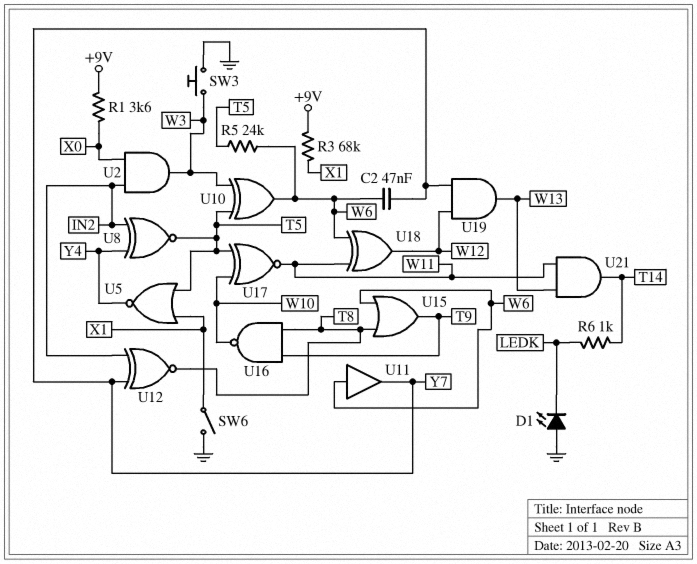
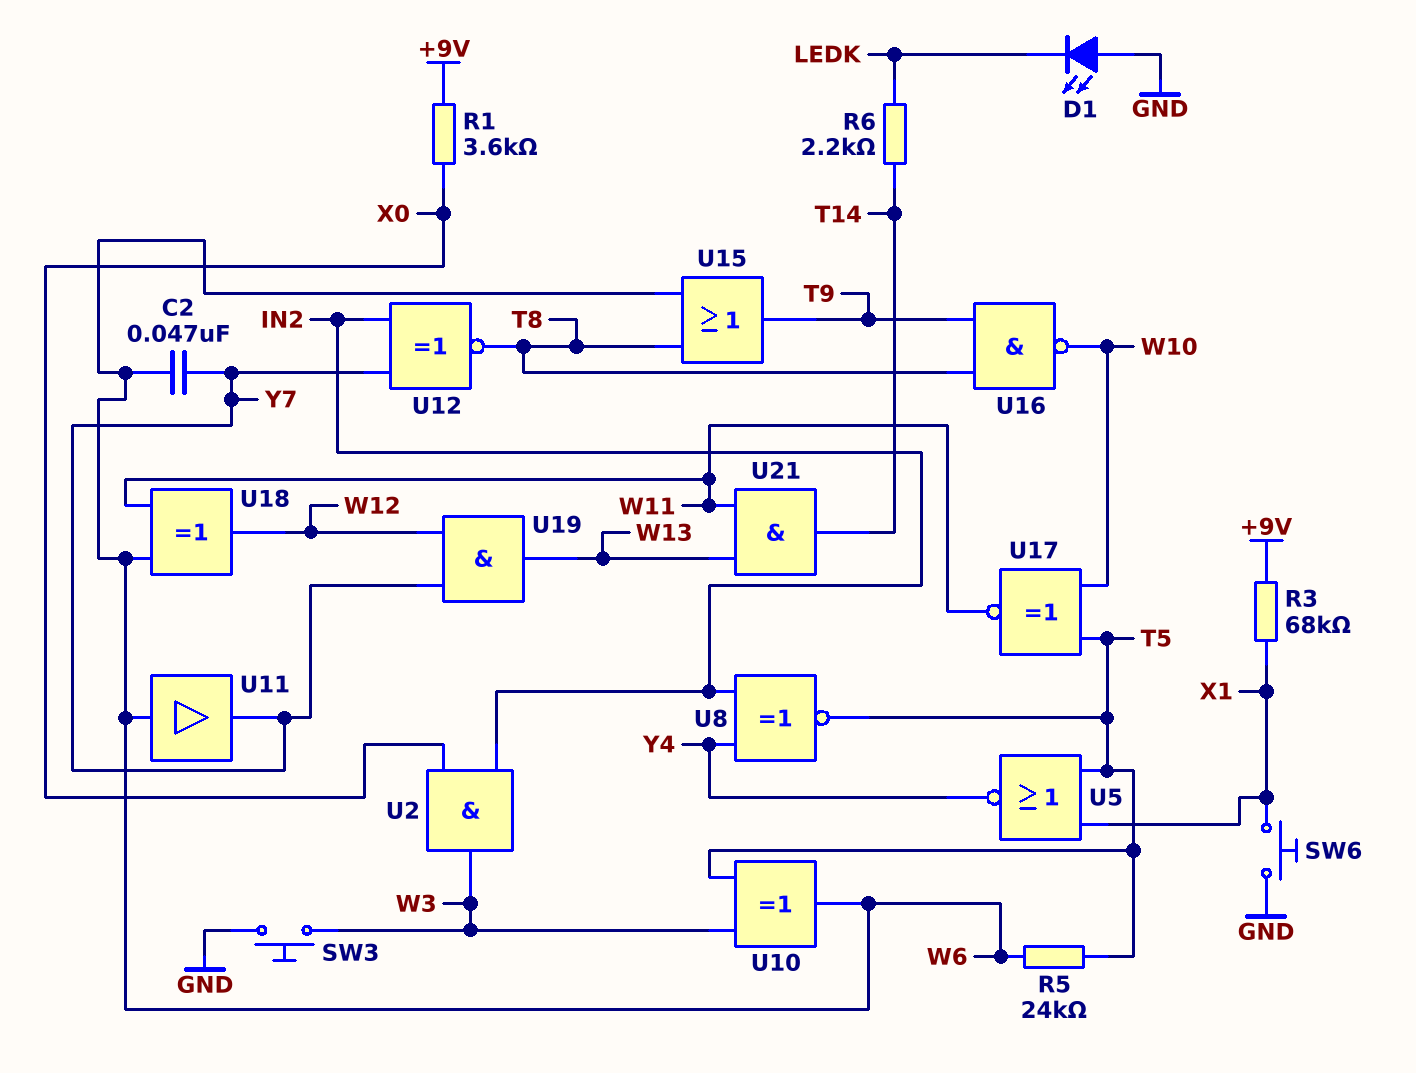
R6: 1k (LEDK, T14) -> 2.2k (LEDK, T14)
SW6: switch (GND, X1) -> button (GND, X1)

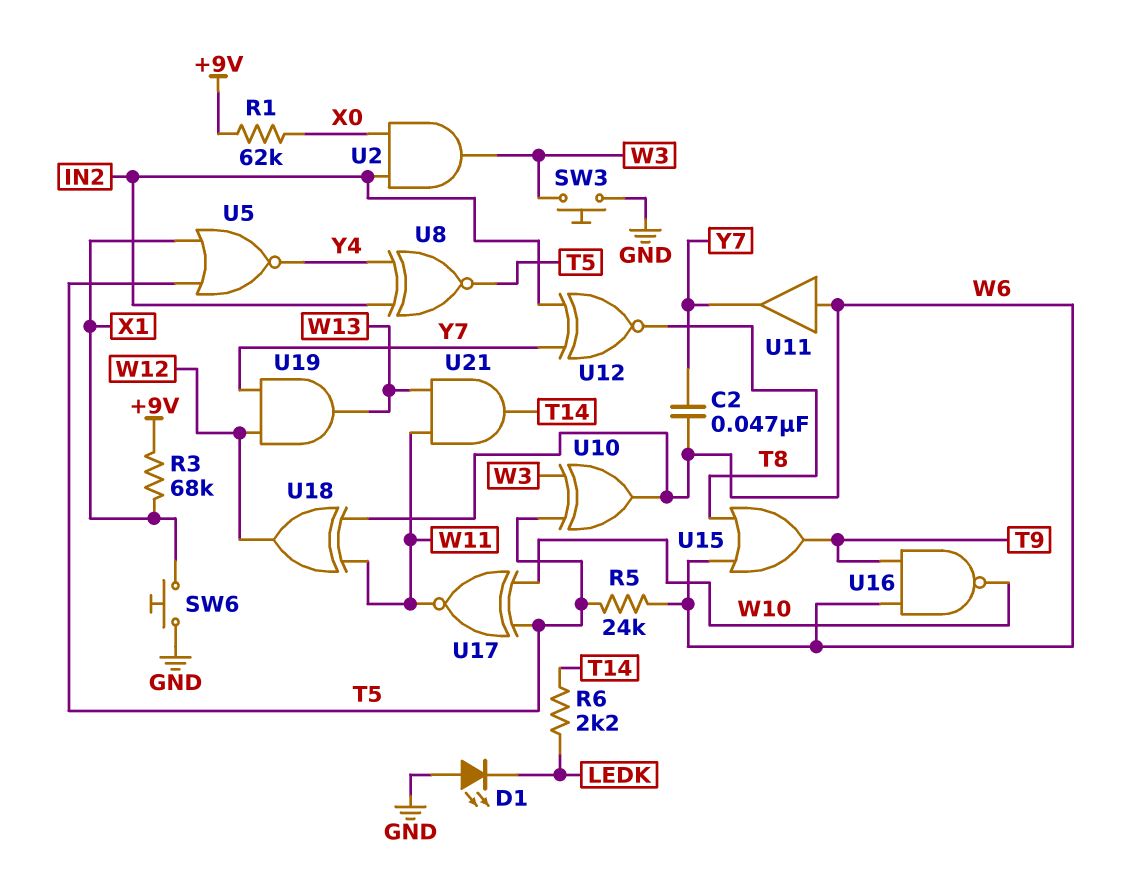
R1: 3.6k (+9V, X0) -> 62k (+9V, X0)
U16: NAND (in T8, in T9, out W10) -> NAND (in T9, in W6, out W10)

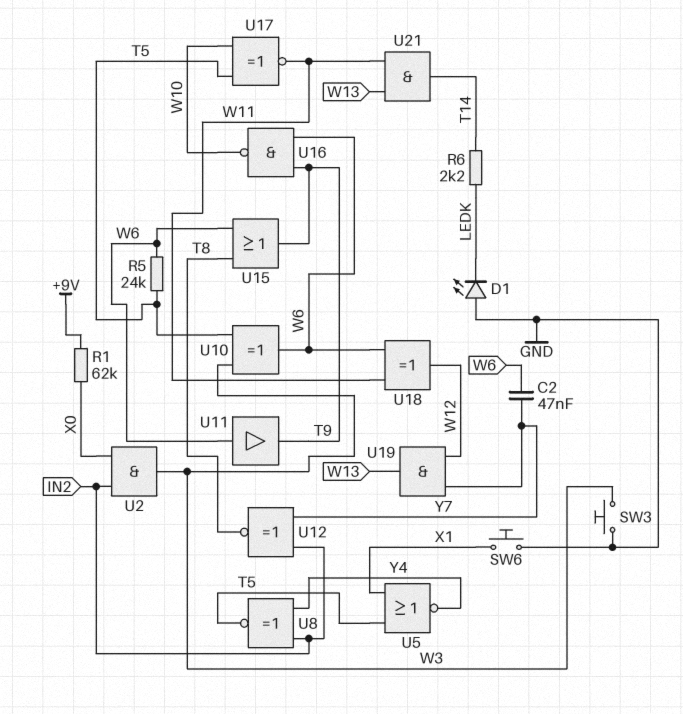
R3: 68k (+9V, X1) -> none
U11: buffer (in W6, out Y7) -> buffer (in W6, out T9)

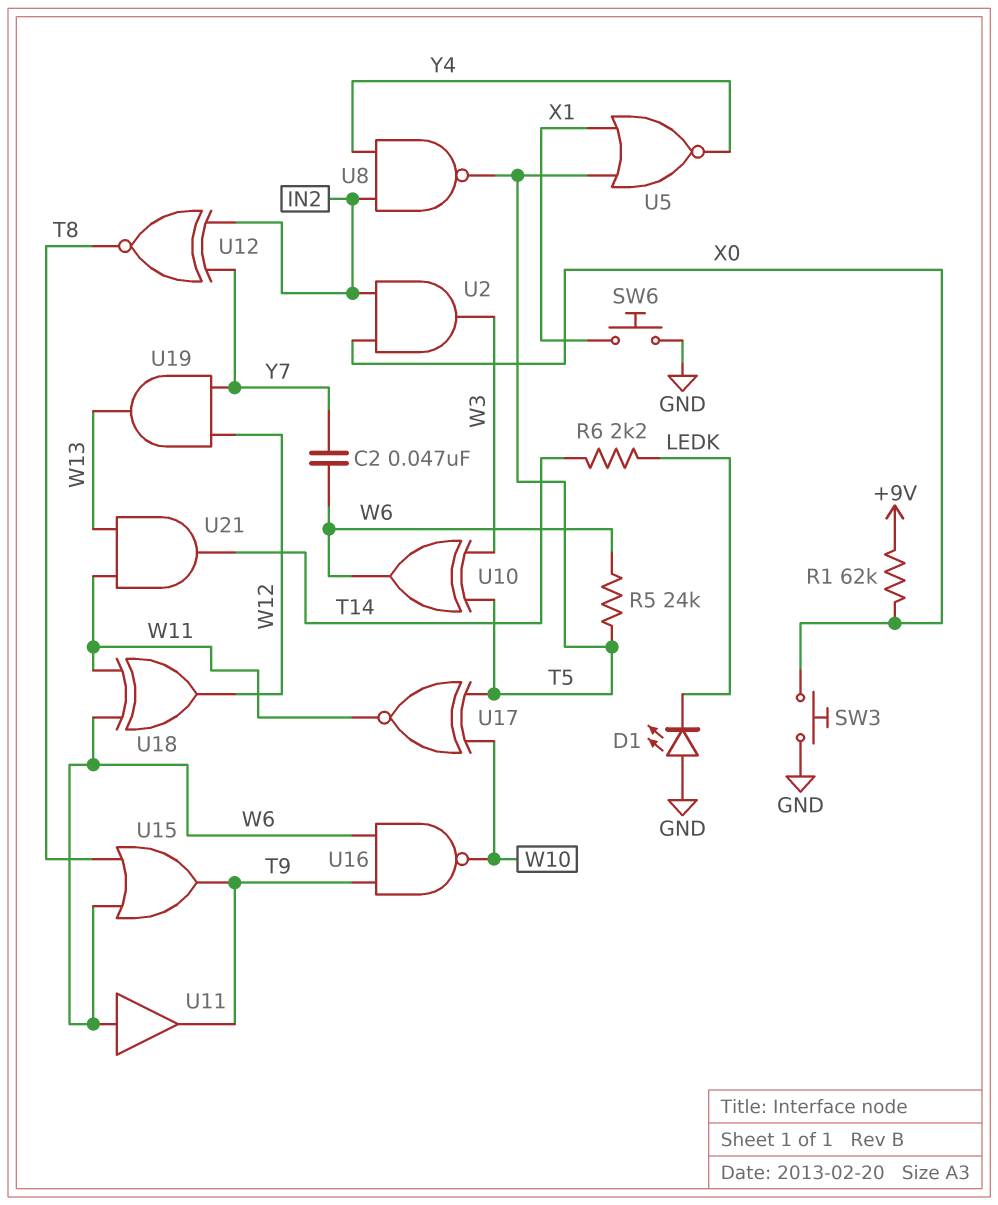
SW3: button (GND, W3) -> button (GND, X0)
U8: XNOR (in IN2, in Y4, out T5) -> NAND (in IN2, in Y4, out T5)

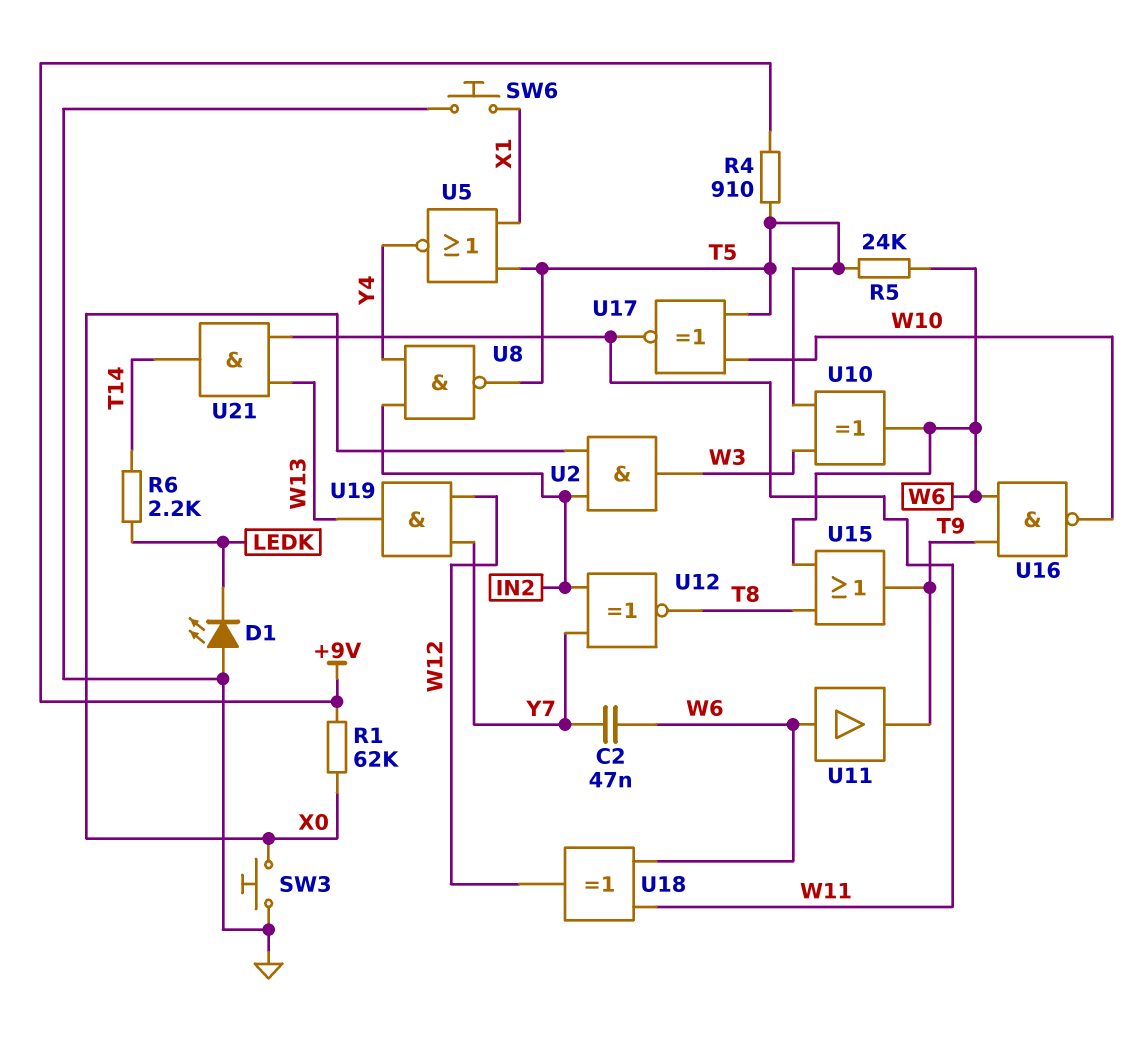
R4: none -> 910 (+9V, T5)

